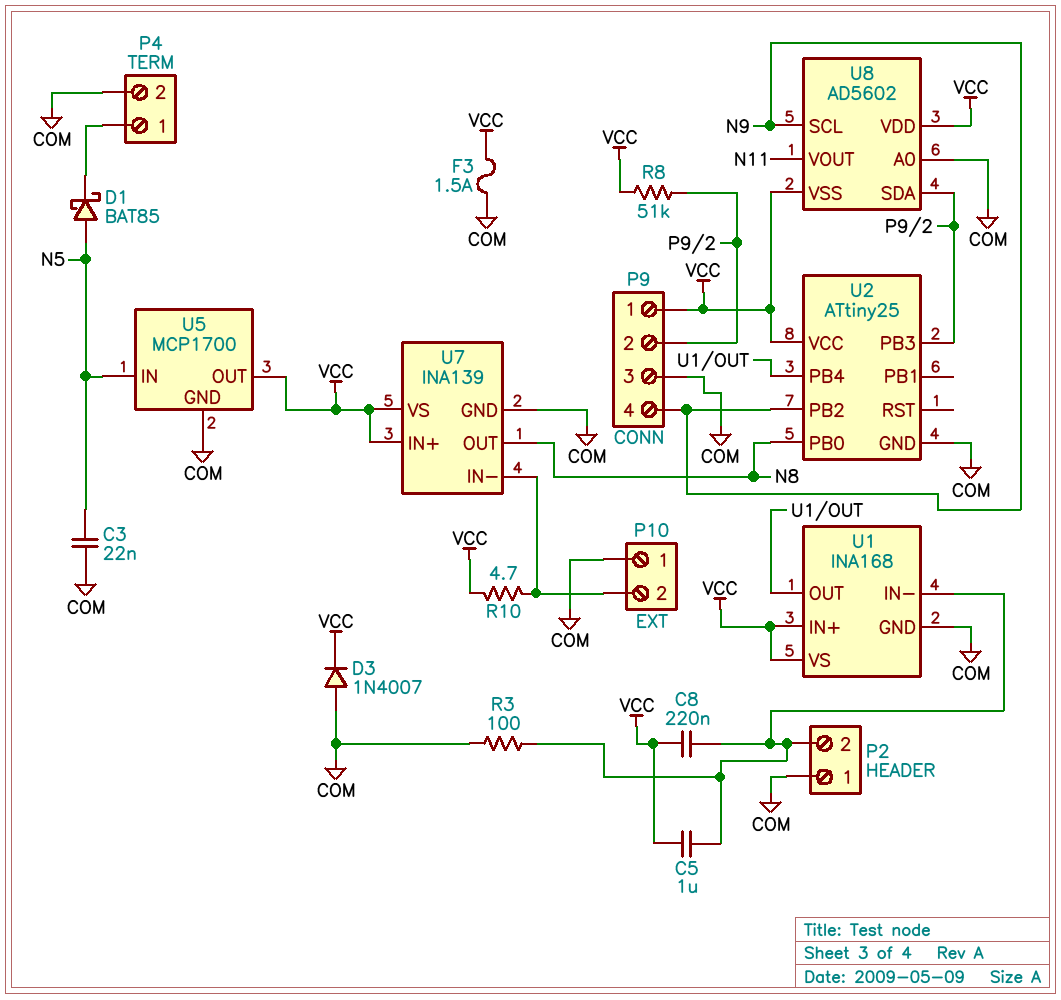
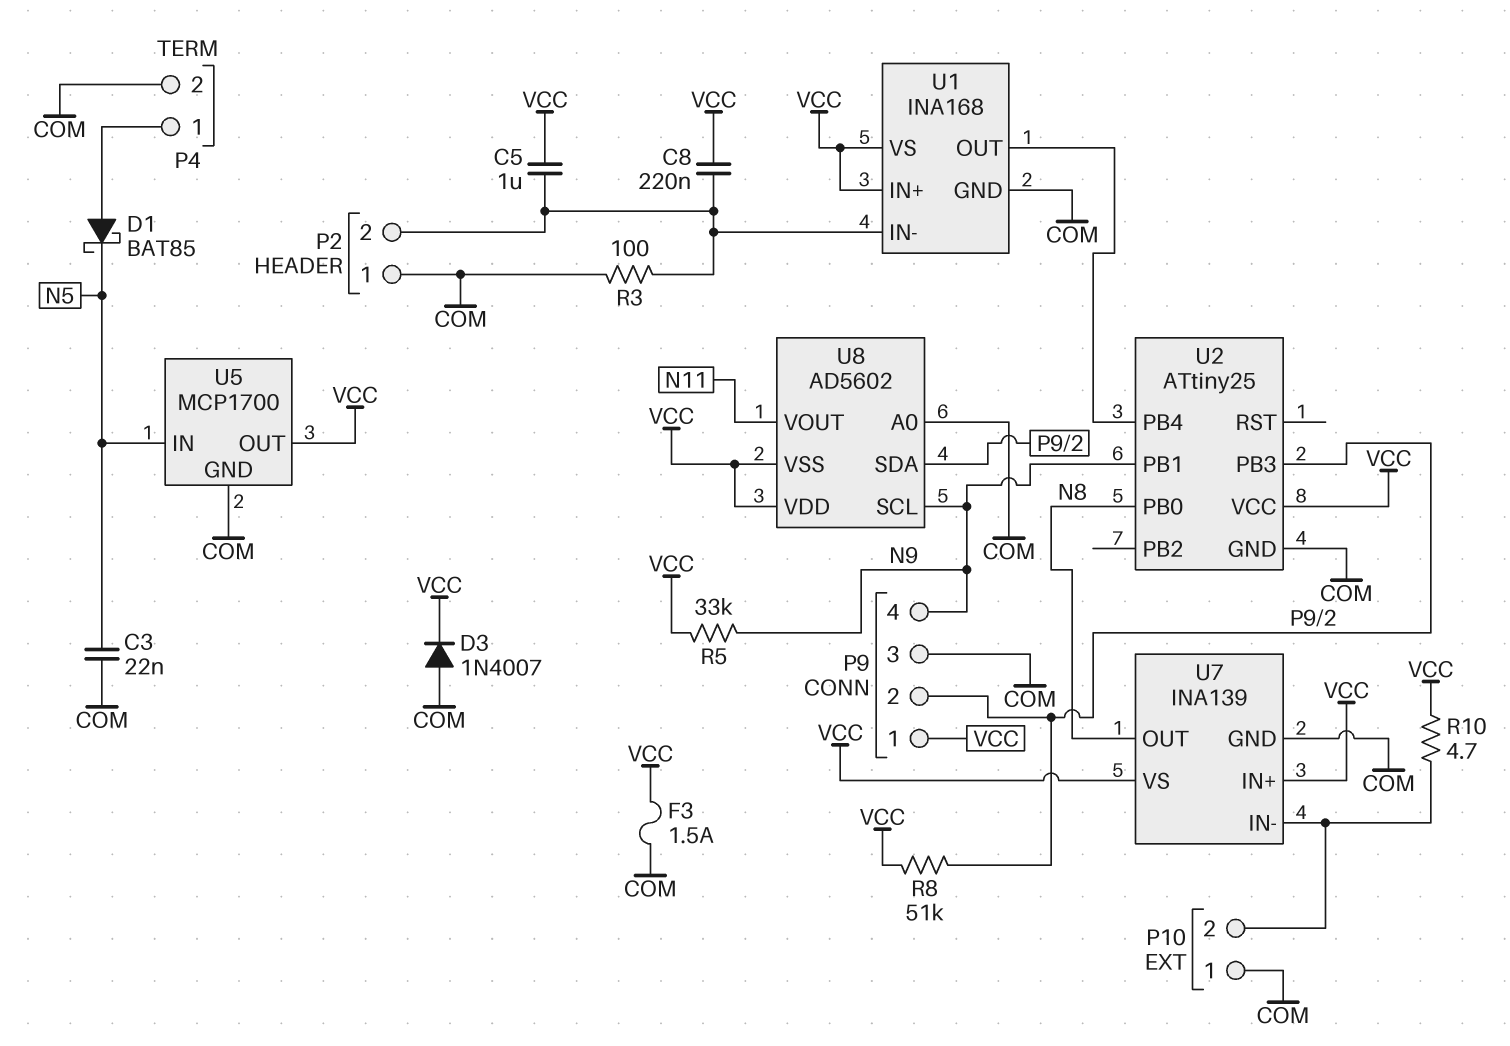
D1: schottky BAT85 (A N5, K P4/1) -> schottky BAT85 (A P4/1, K N5)
R5: none -> 33k (N9, VCC)
U2 pin PB1: none -> N9
U2 pin PB2: N9 -> none

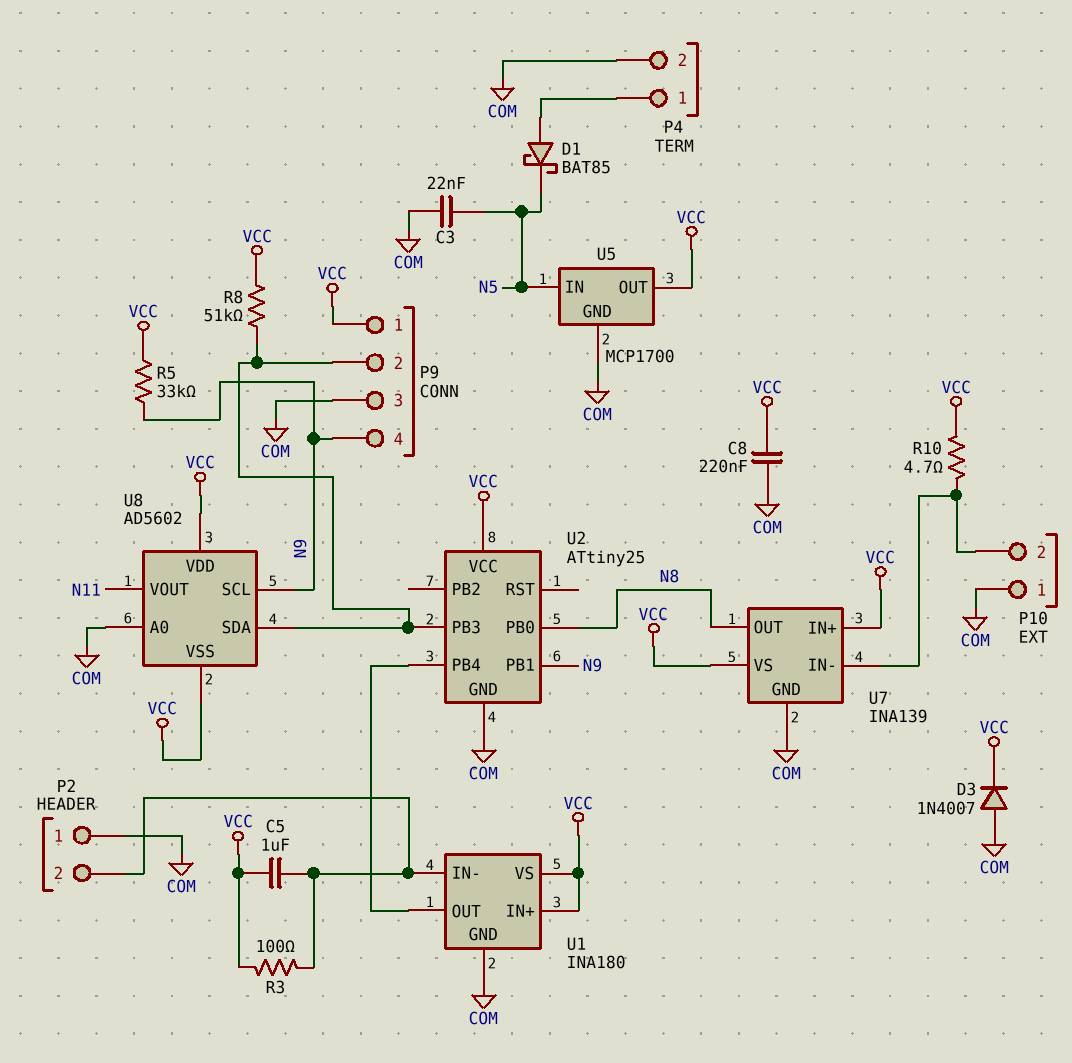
C8: 220nF (P2/2, VCC) -> 220nF (COM, VCC)
F3: 1.5A (COM, VCC) -> none
R3: 100 (COM, P2/2) -> 100 (P2/2, VCC)
U1: INA168 -> INA180

